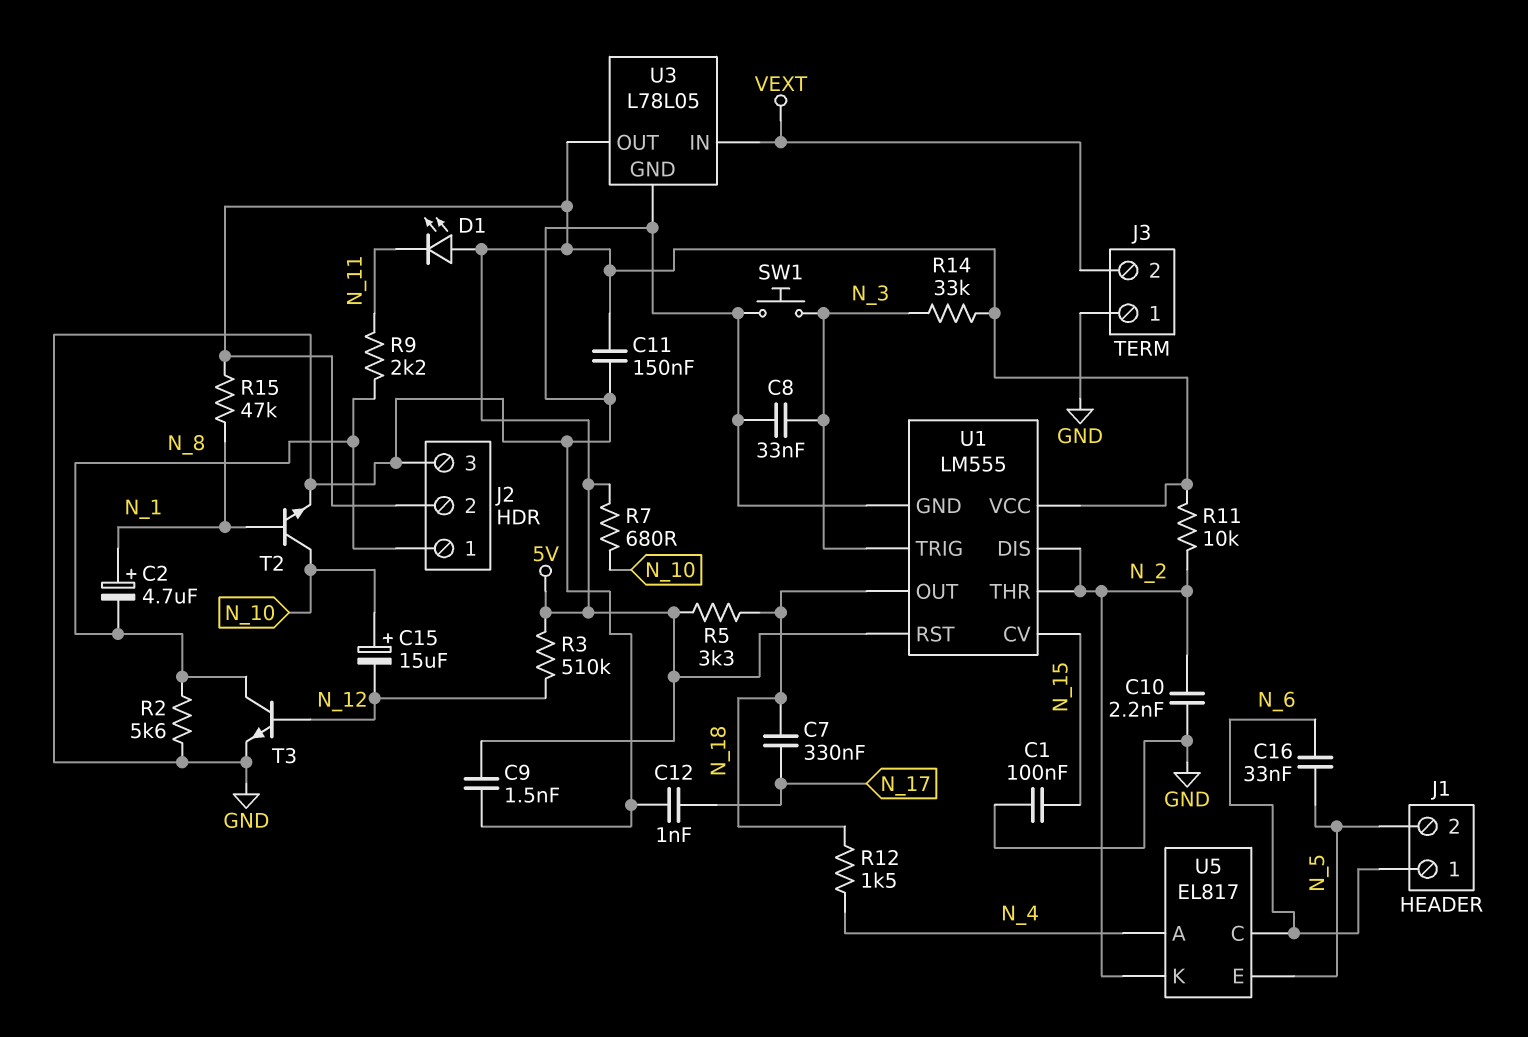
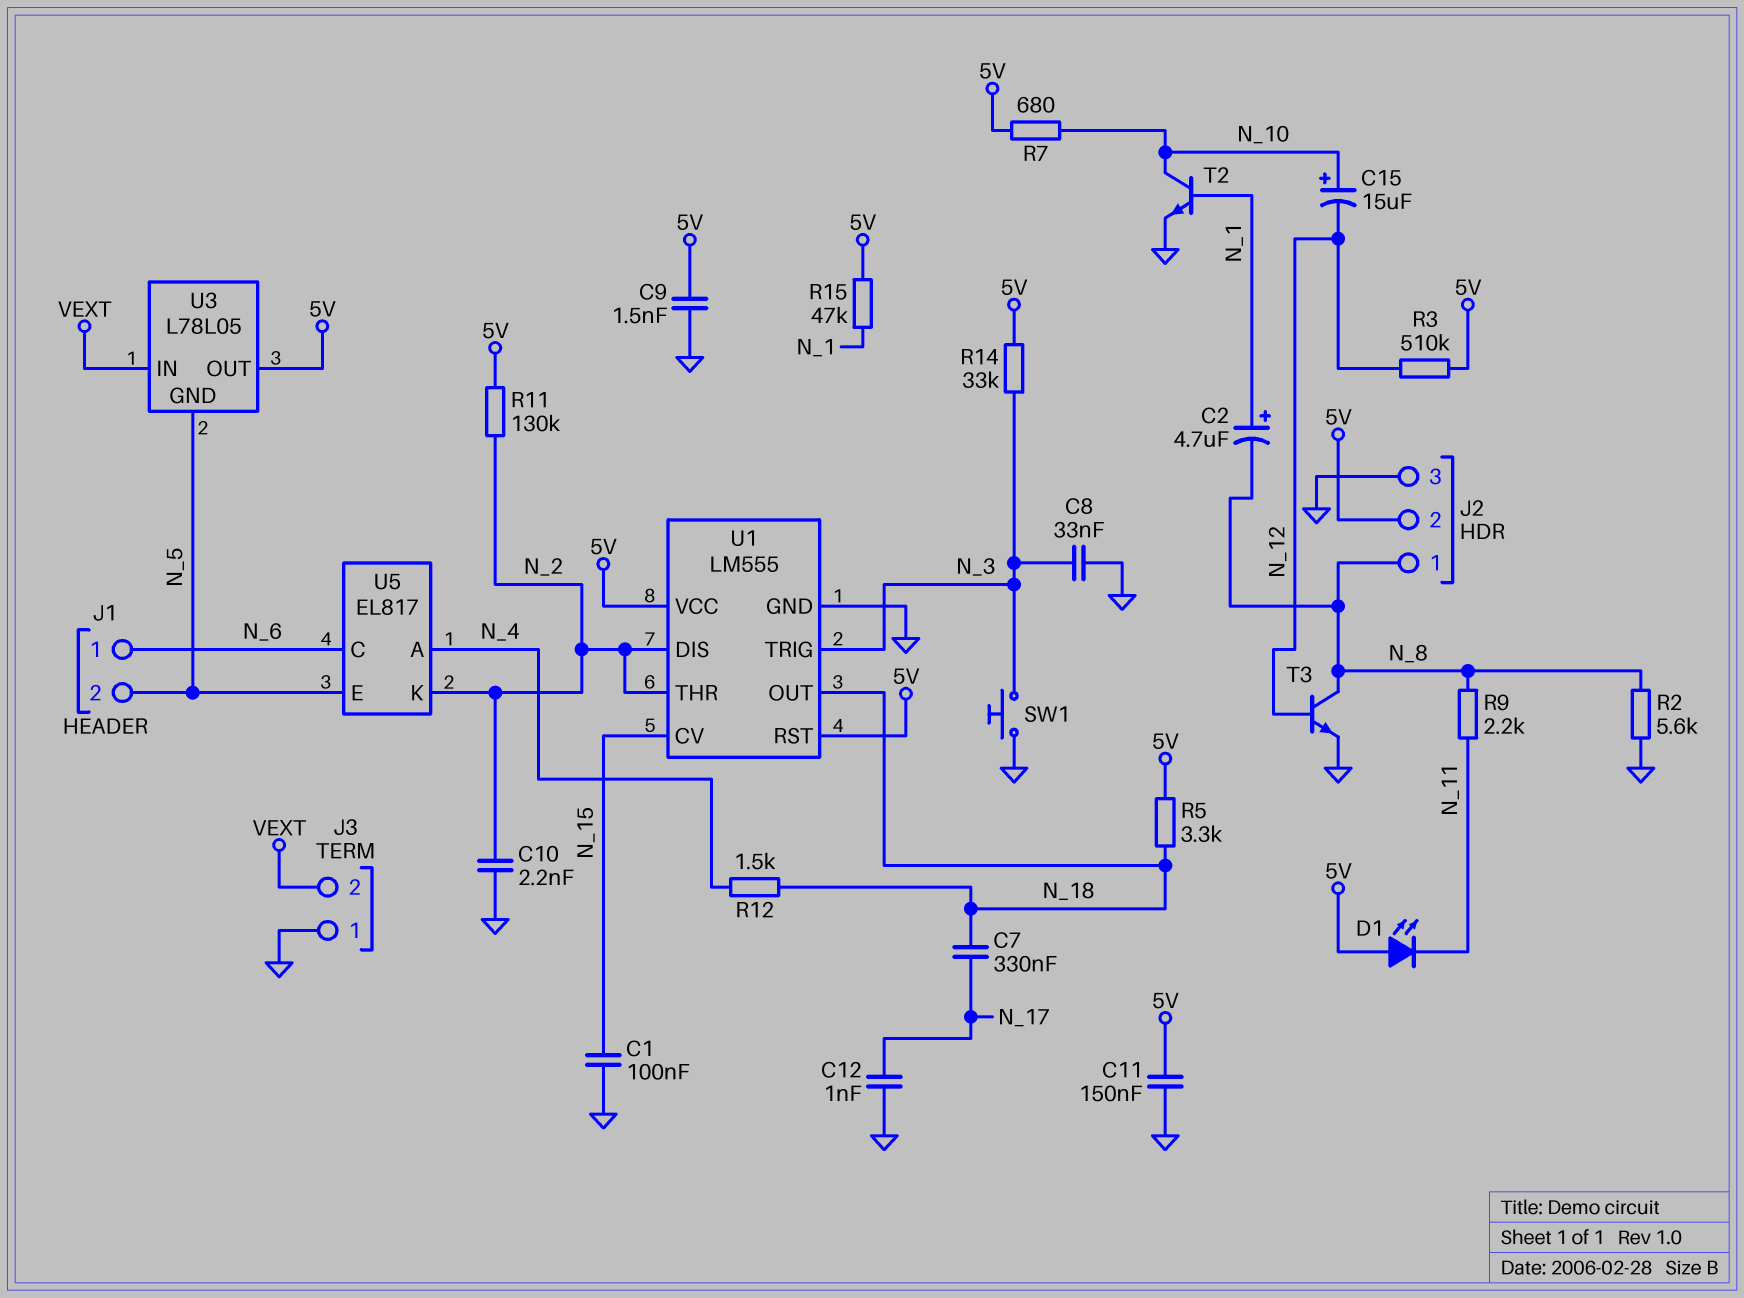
C16: 33nF (N_5, N_6) -> none
R11: 10k (5V, N_2) -> 130k (5V, N_2)
U3 pin GND: GND -> N_5

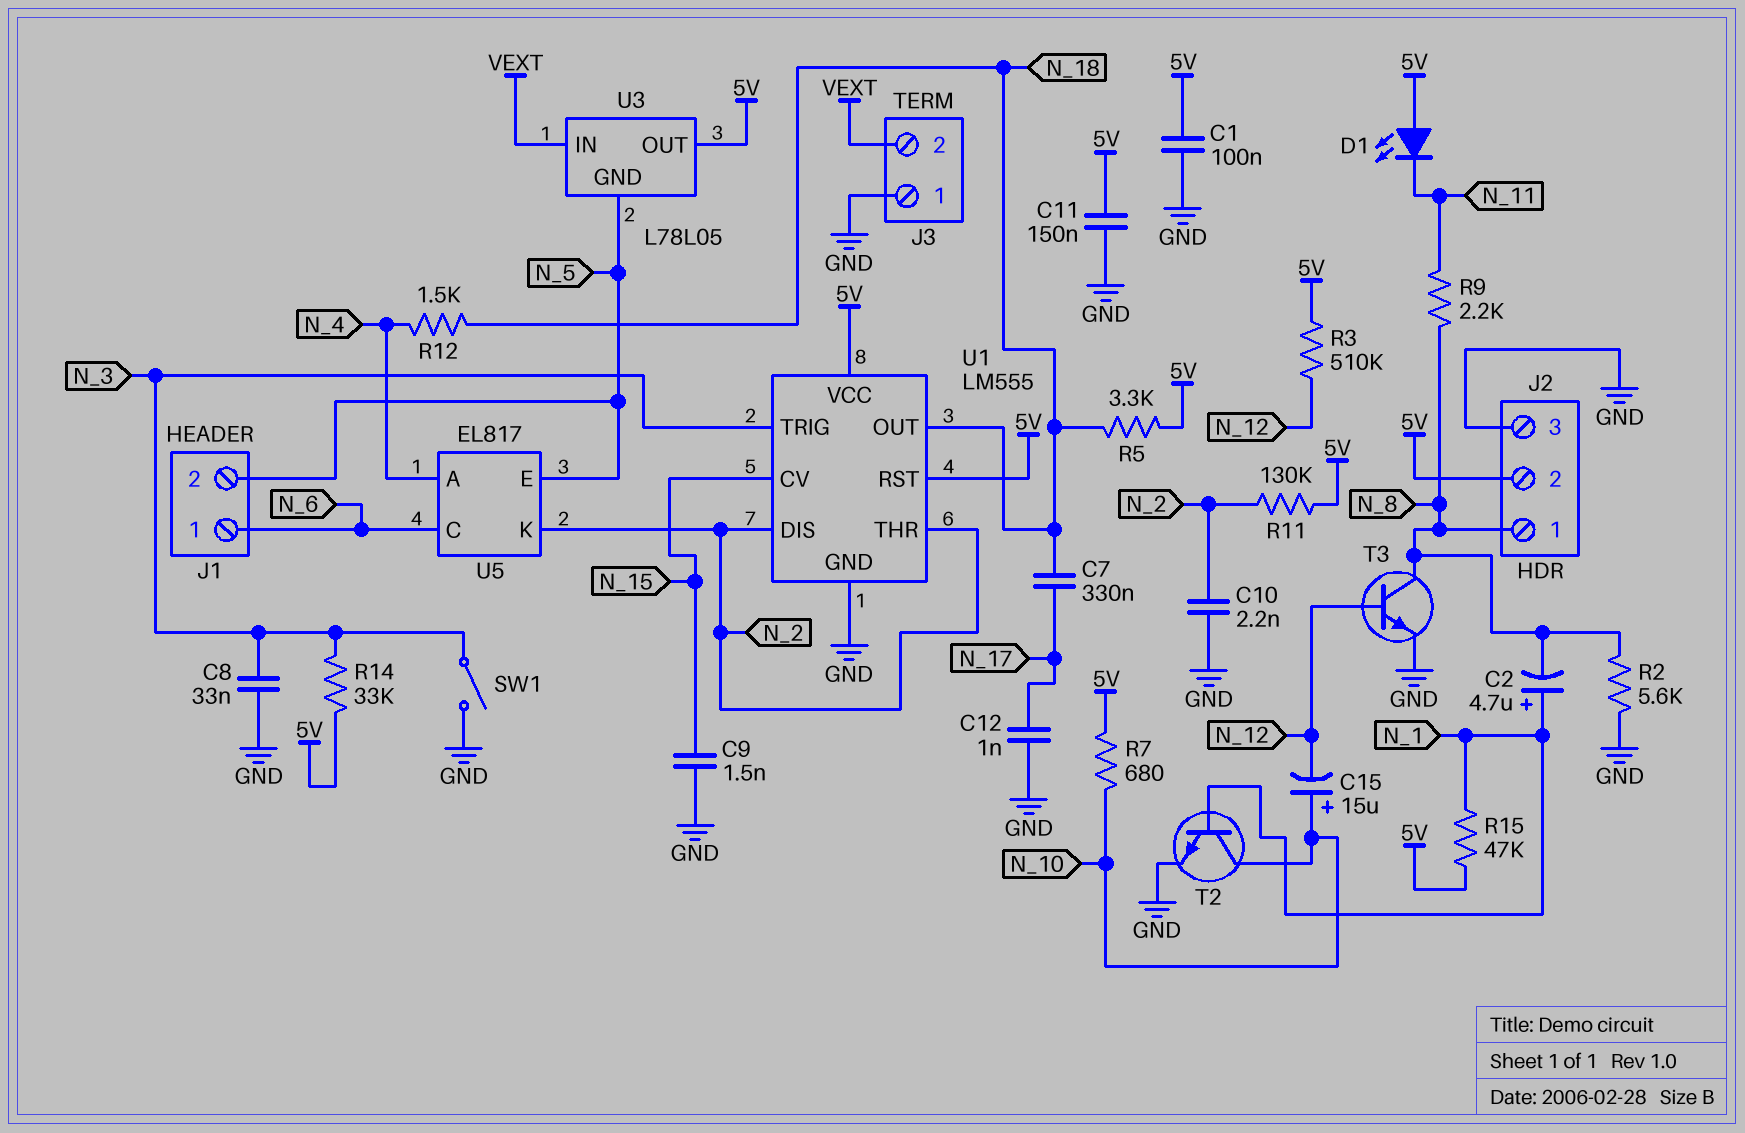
C1: 100nF (GND, N_15) -> 100nF (5V, GND)
C9: 1.5nF (5V, GND) -> 1.5nF (GND, N_15)
SW1: button (GND, N_3) -> switch (GND, N_3)

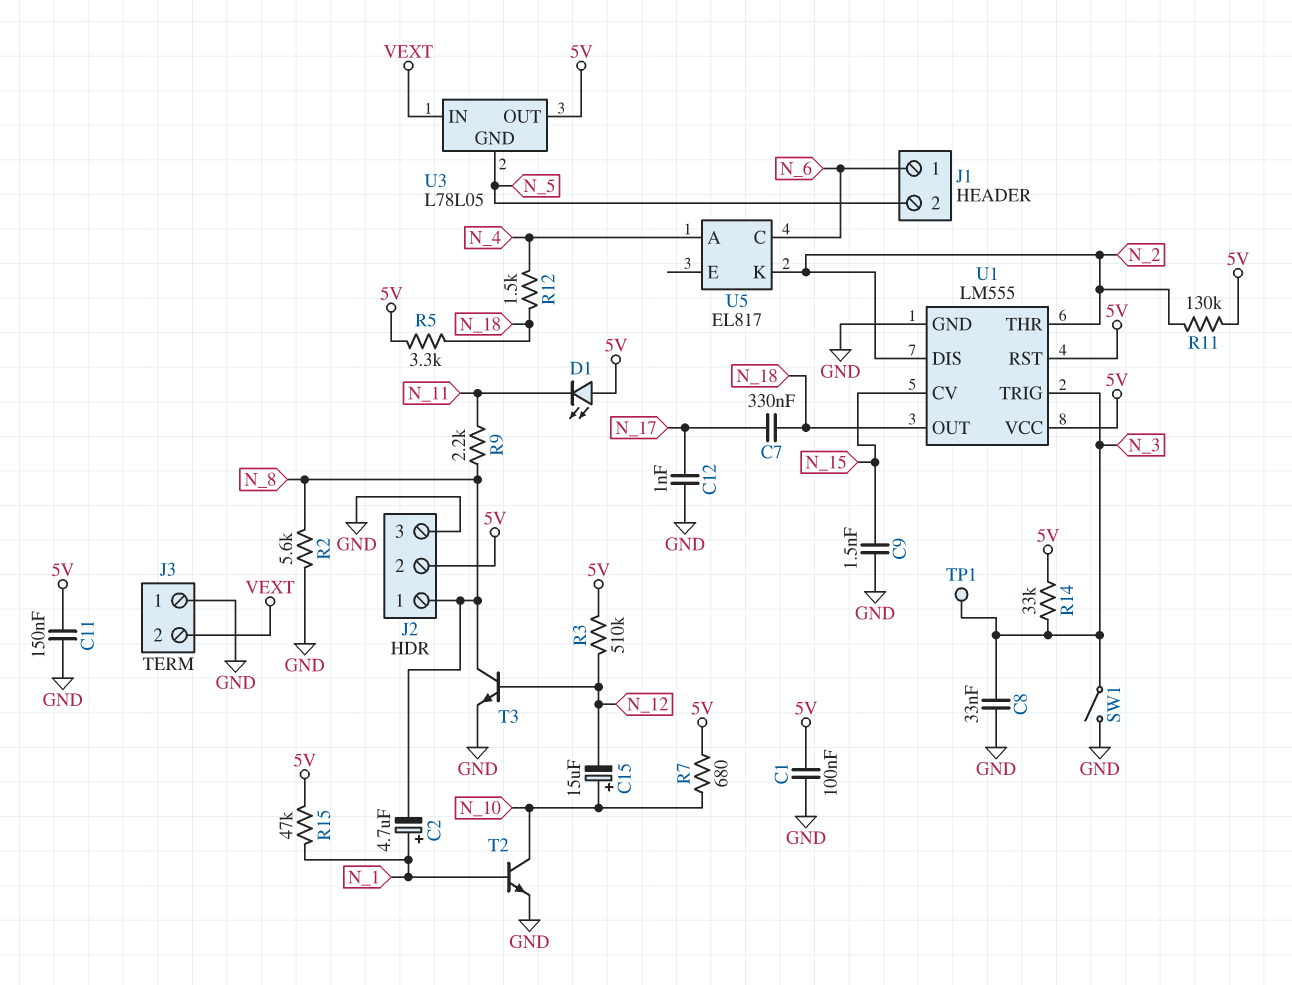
C10: 2.2nF (GND, N_2) -> none
TP1: none -> test point (N_3)
U5 pin E: N_5 -> none

